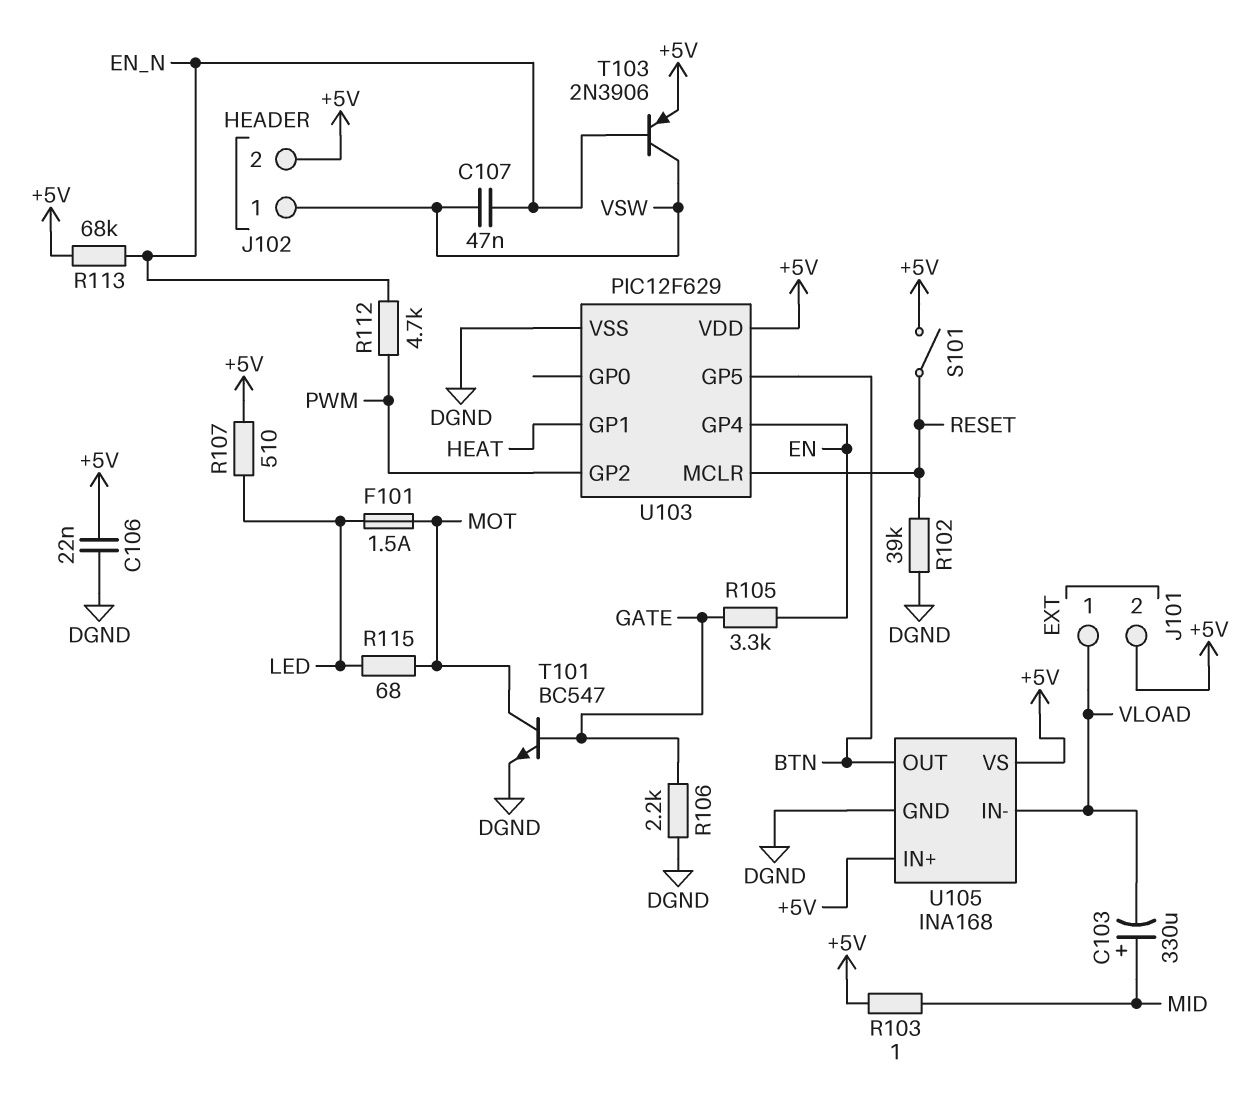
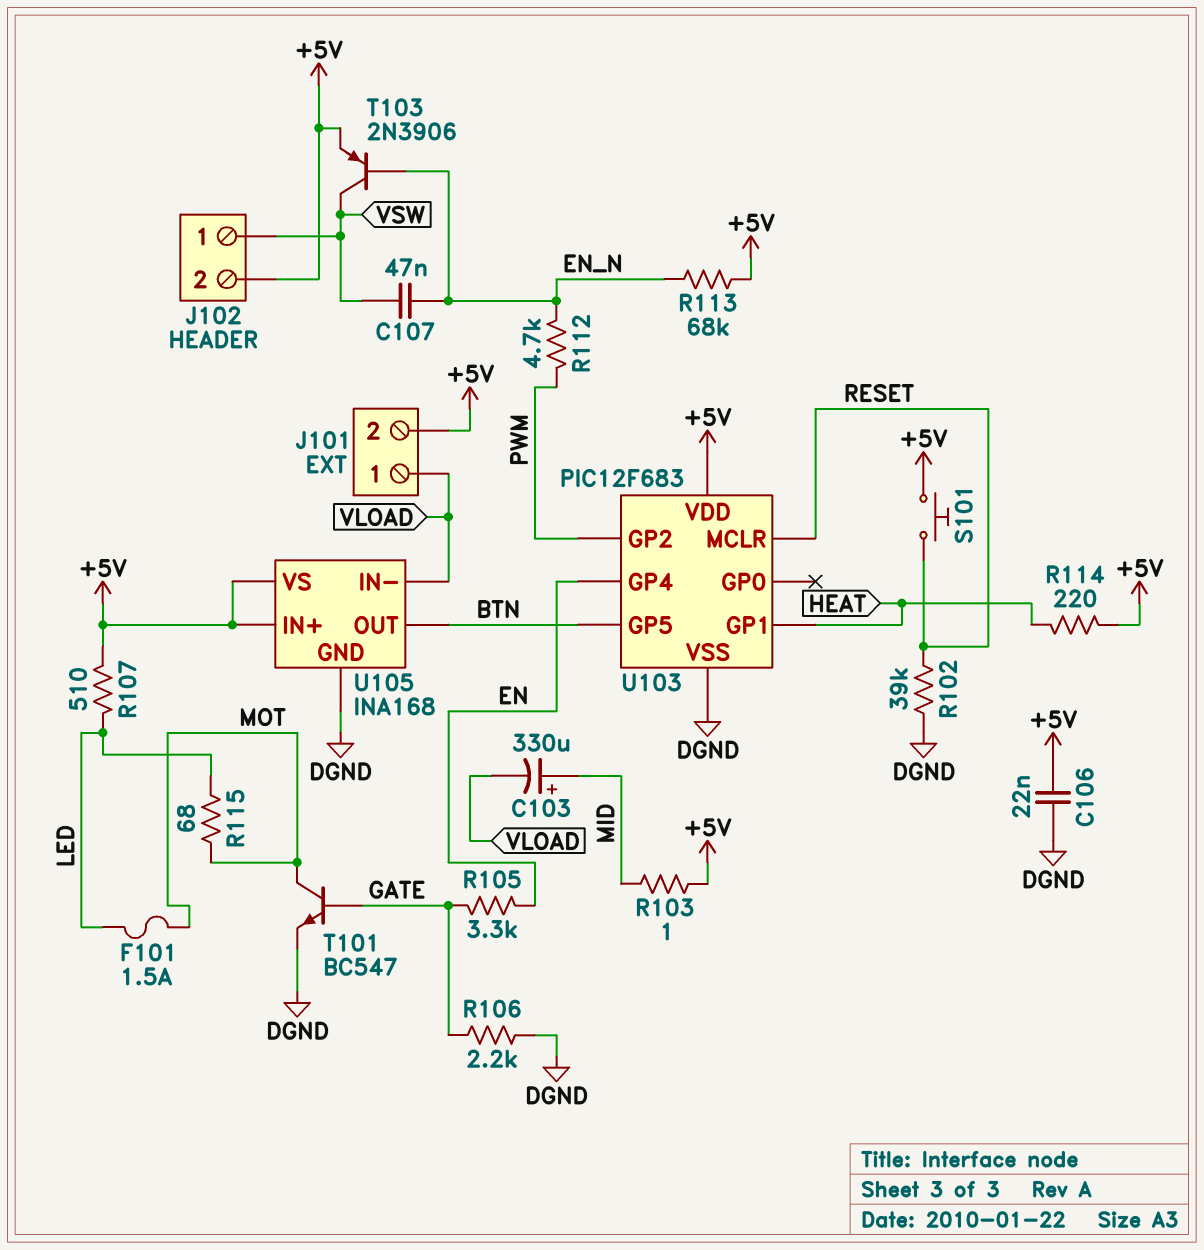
R114: none -> 220 (+5V, HEAT)
S101: switch (+5V, RESET) -> button (+5V, RESET)
U103: PIC12F629 -> PIC12F683

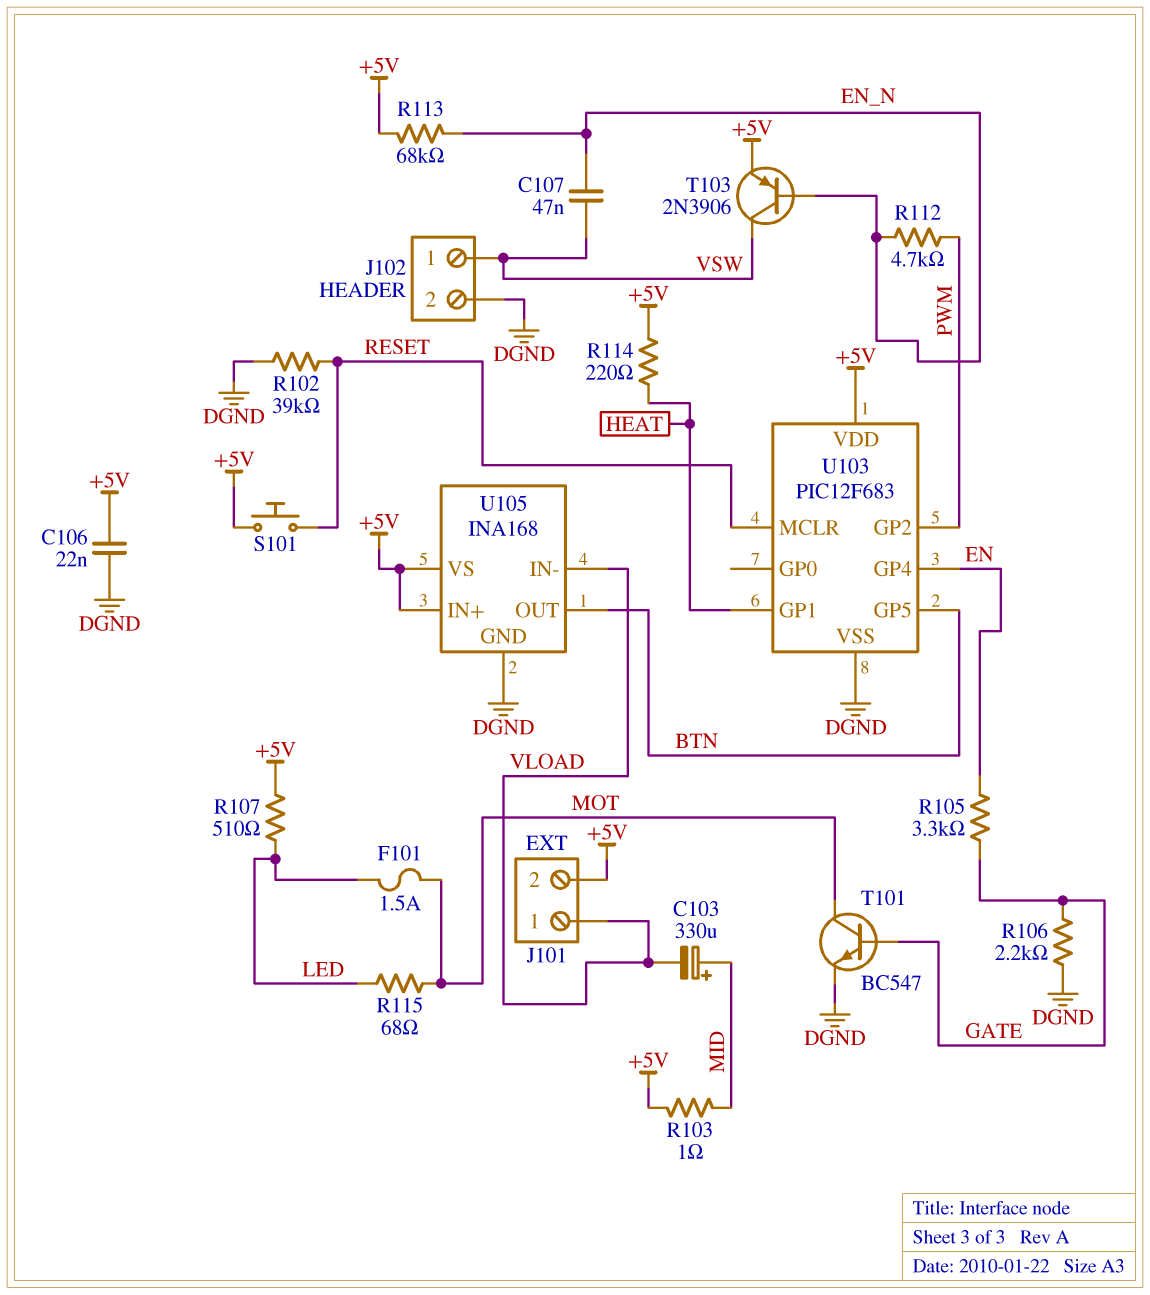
J102 pin 2: +5V -> DGND

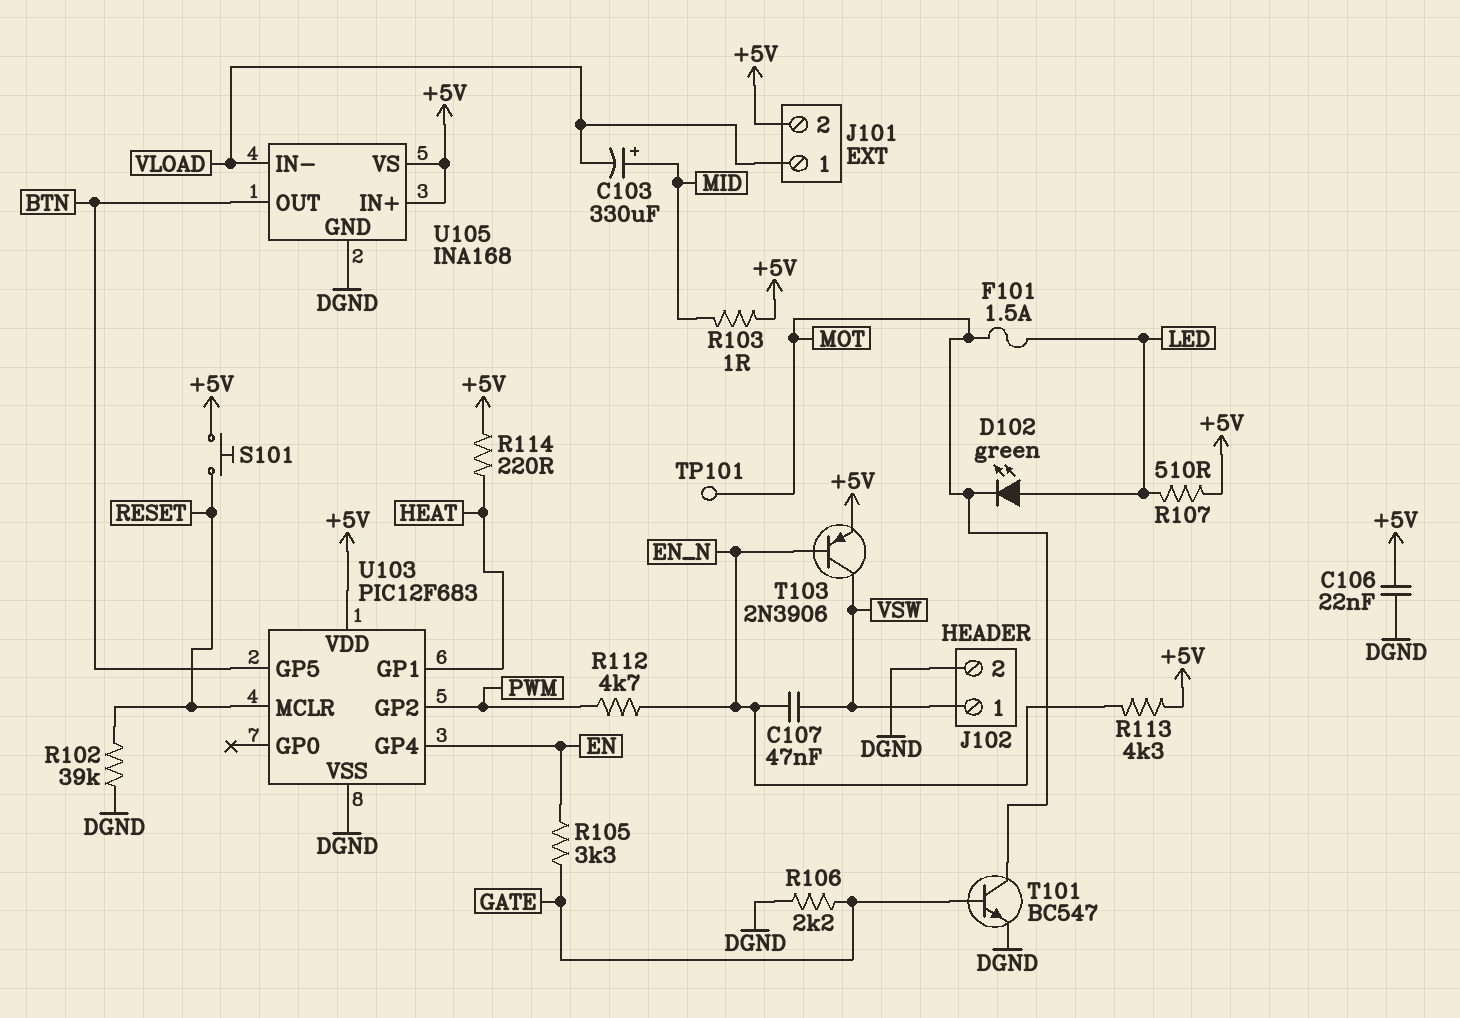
D102: none -> LED green (A LED, K MOT)
R113: 68k (+5V, EN_N) -> 4.3k (+5V, EN_N)
R115: 68 (LED, MOT) -> none
TP101: none -> test point (MOT)

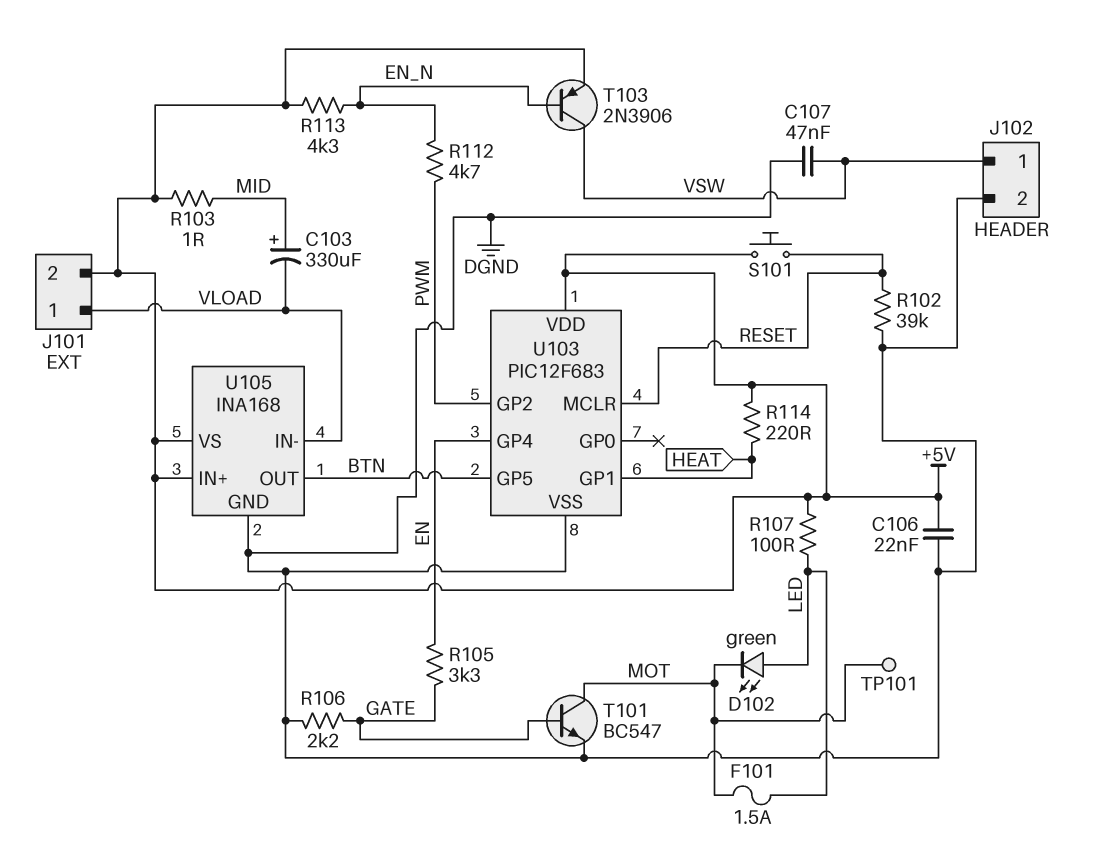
C107: 47nF (EN_N, VSW) -> 47nF (DGND, VSW)
R107: 510 (+5V, LED) -> 100 (+5V, LED)

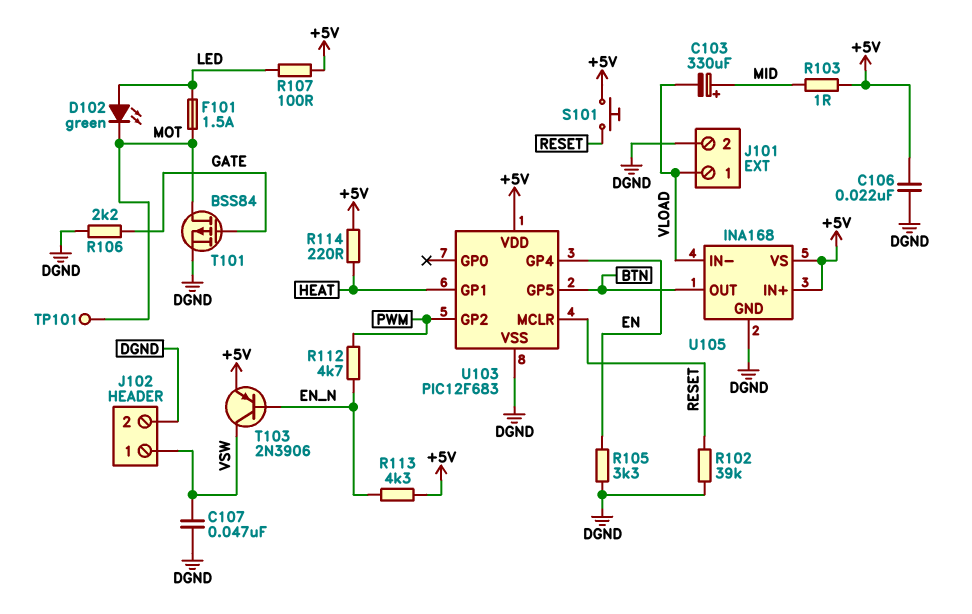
J101 pin 2: +5V -> DGND
R105: 3.3k (EN, GATE) -> 3.3k (DGND, EN)
T101: NPN BC547 (B GATE, C MOT, E DGND) -> PMOS BSS84 (G GATE, D MOT, S DGND)

